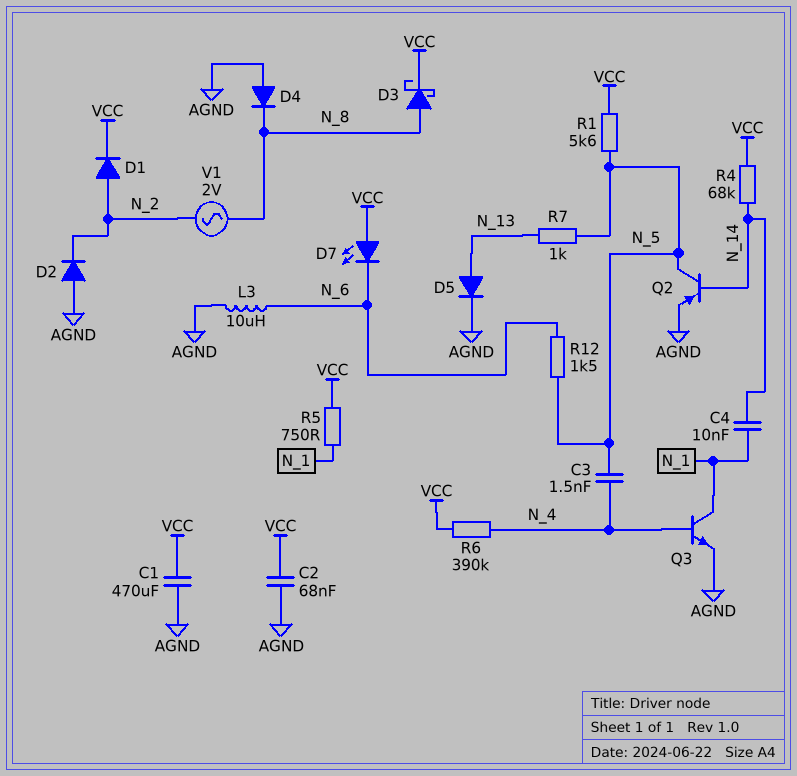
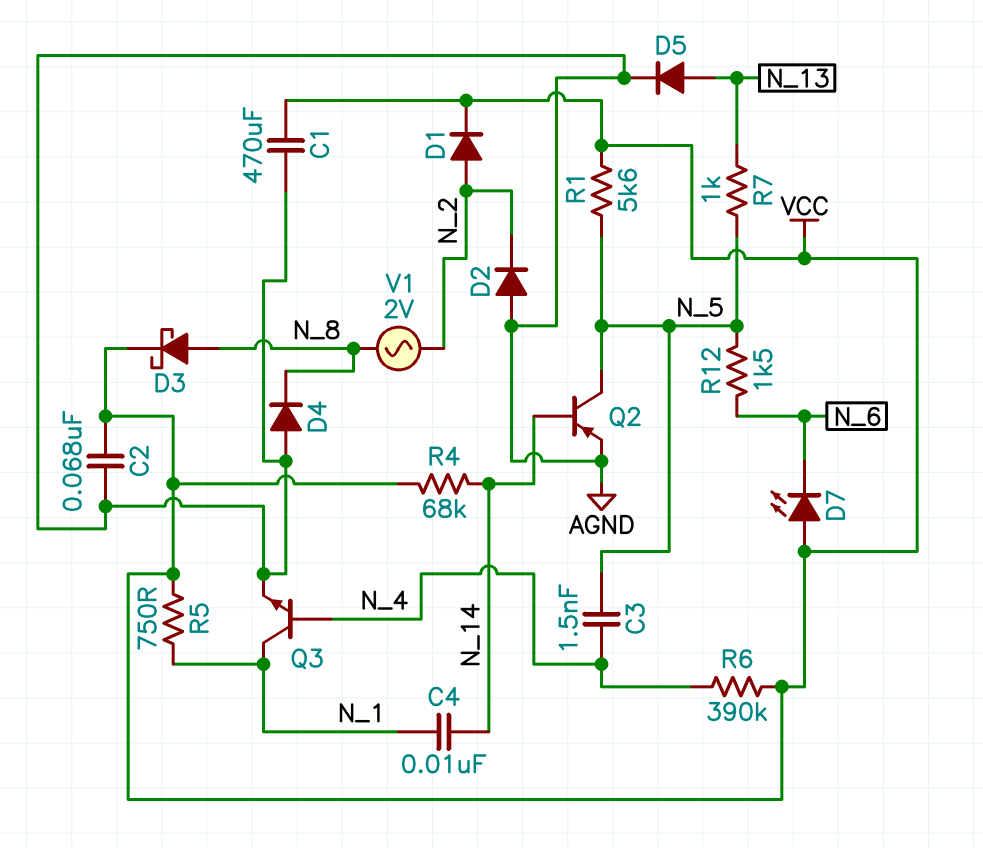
L3: 10uH (AGND, N_6) -> none

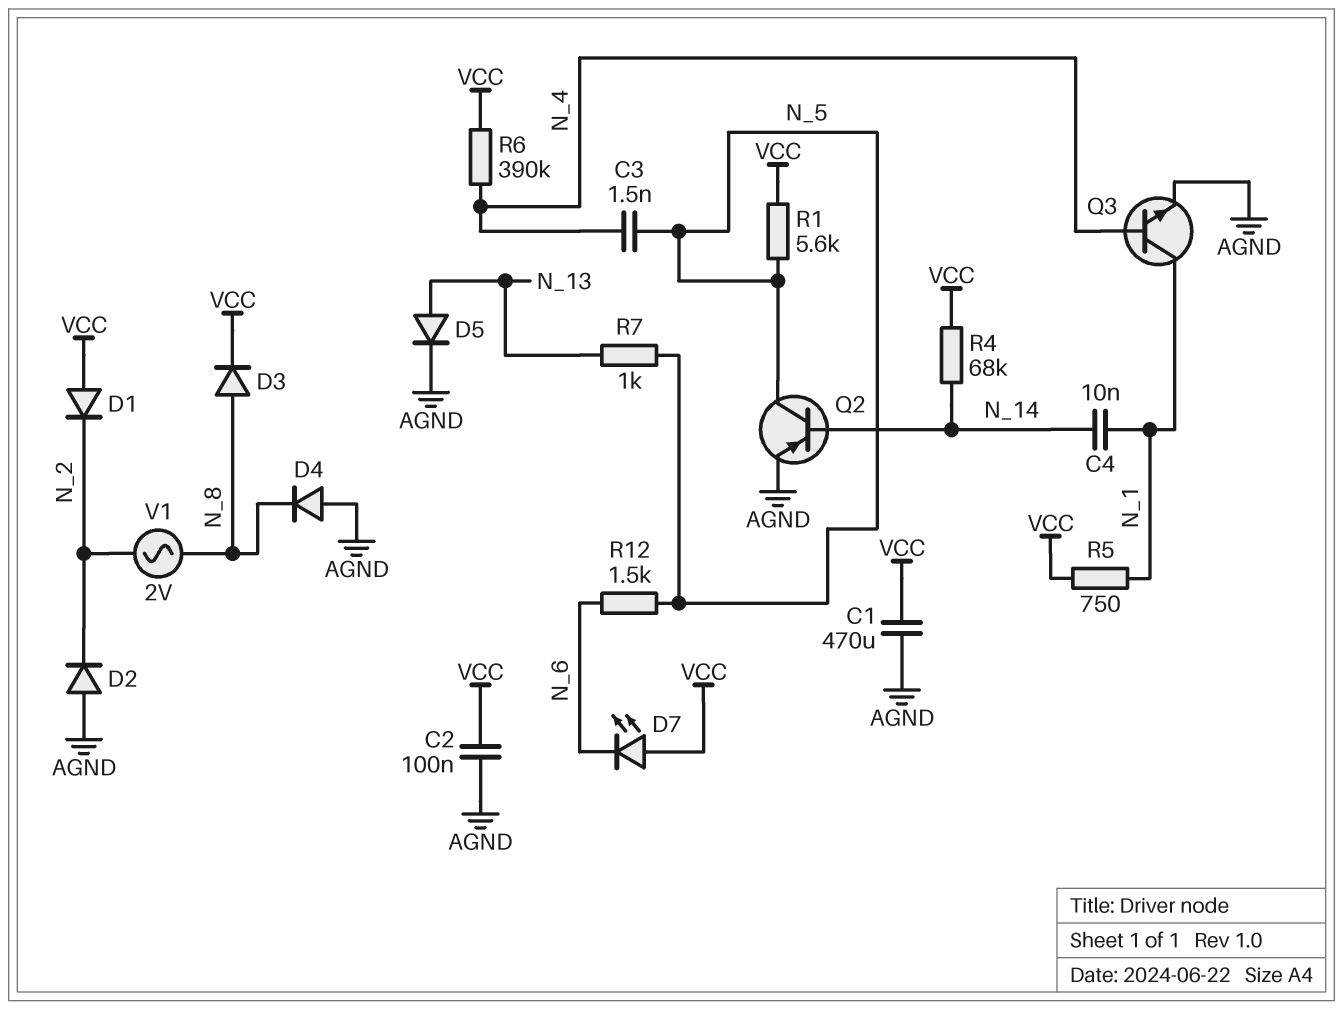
C2: 68nF (AGND, VCC) -> 100nF (AGND, VCC)
D1: diode (A N_2, K VCC) -> diode (A VCC, K N_2)
D3: schottky (A N_8, K VCC) -> diode (A N_8, K VCC)

